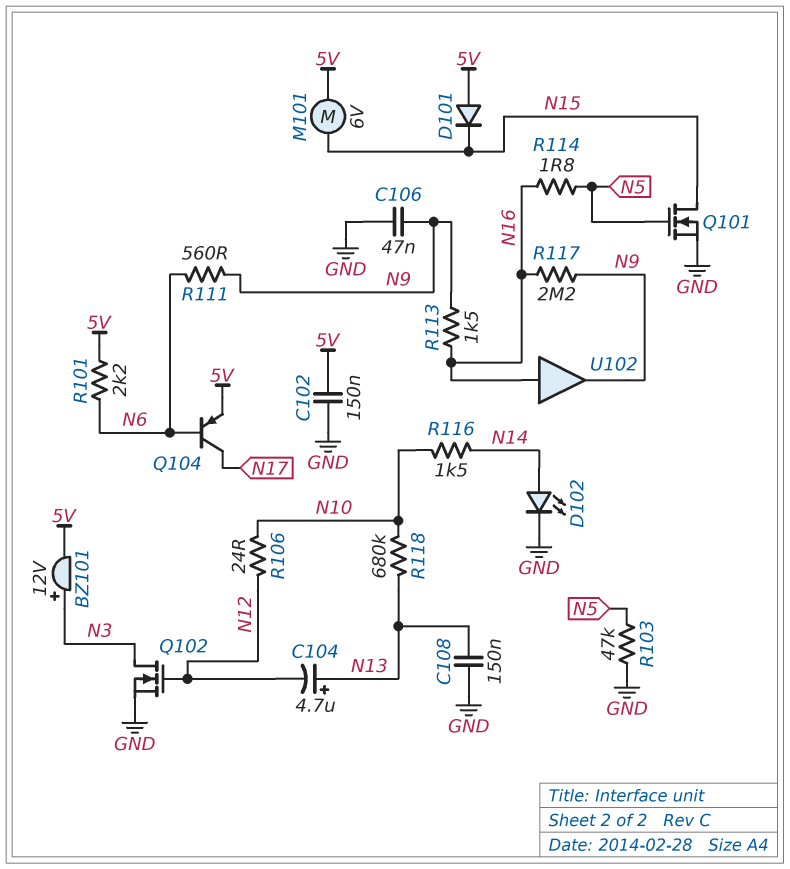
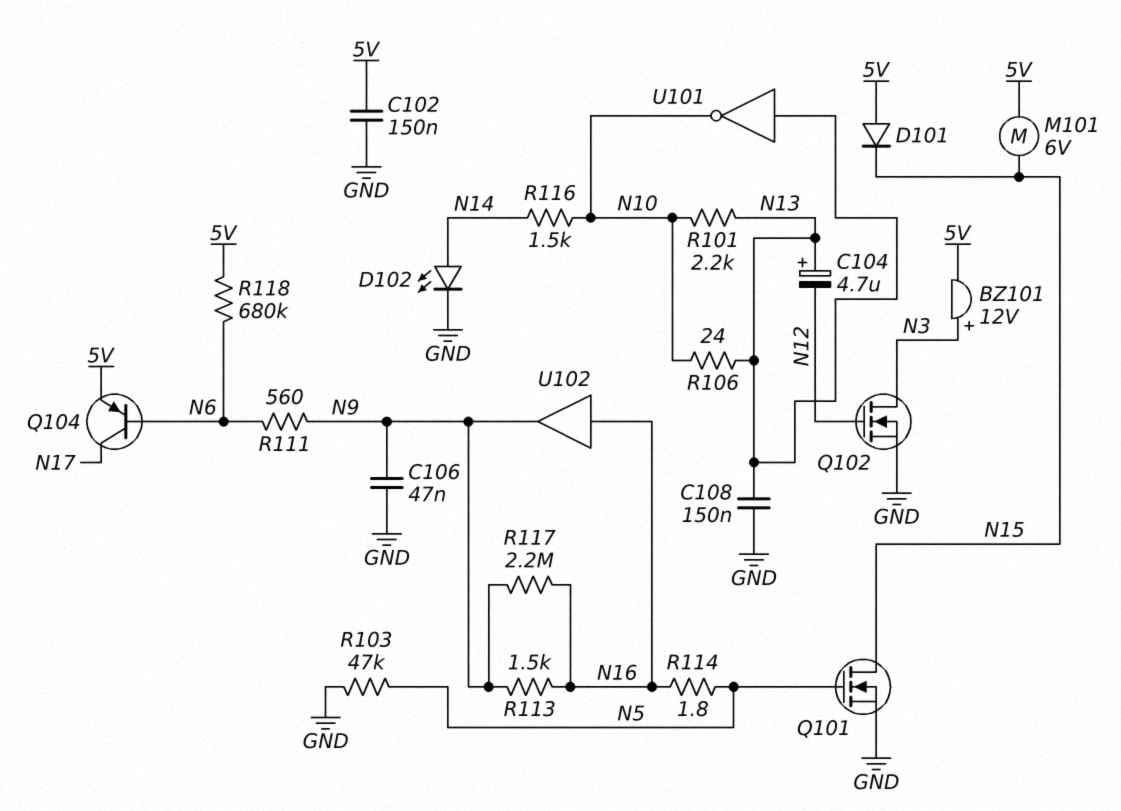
R101: 2.2k (5V, N6) -> 2.2k (N10, N13)
R106: 24 (N10, N12) -> 24 (N10, N13)
R118: 680k (N10, N13) -> 680k (5V, N6)
U101: none -> NOT (in N13, out N10)

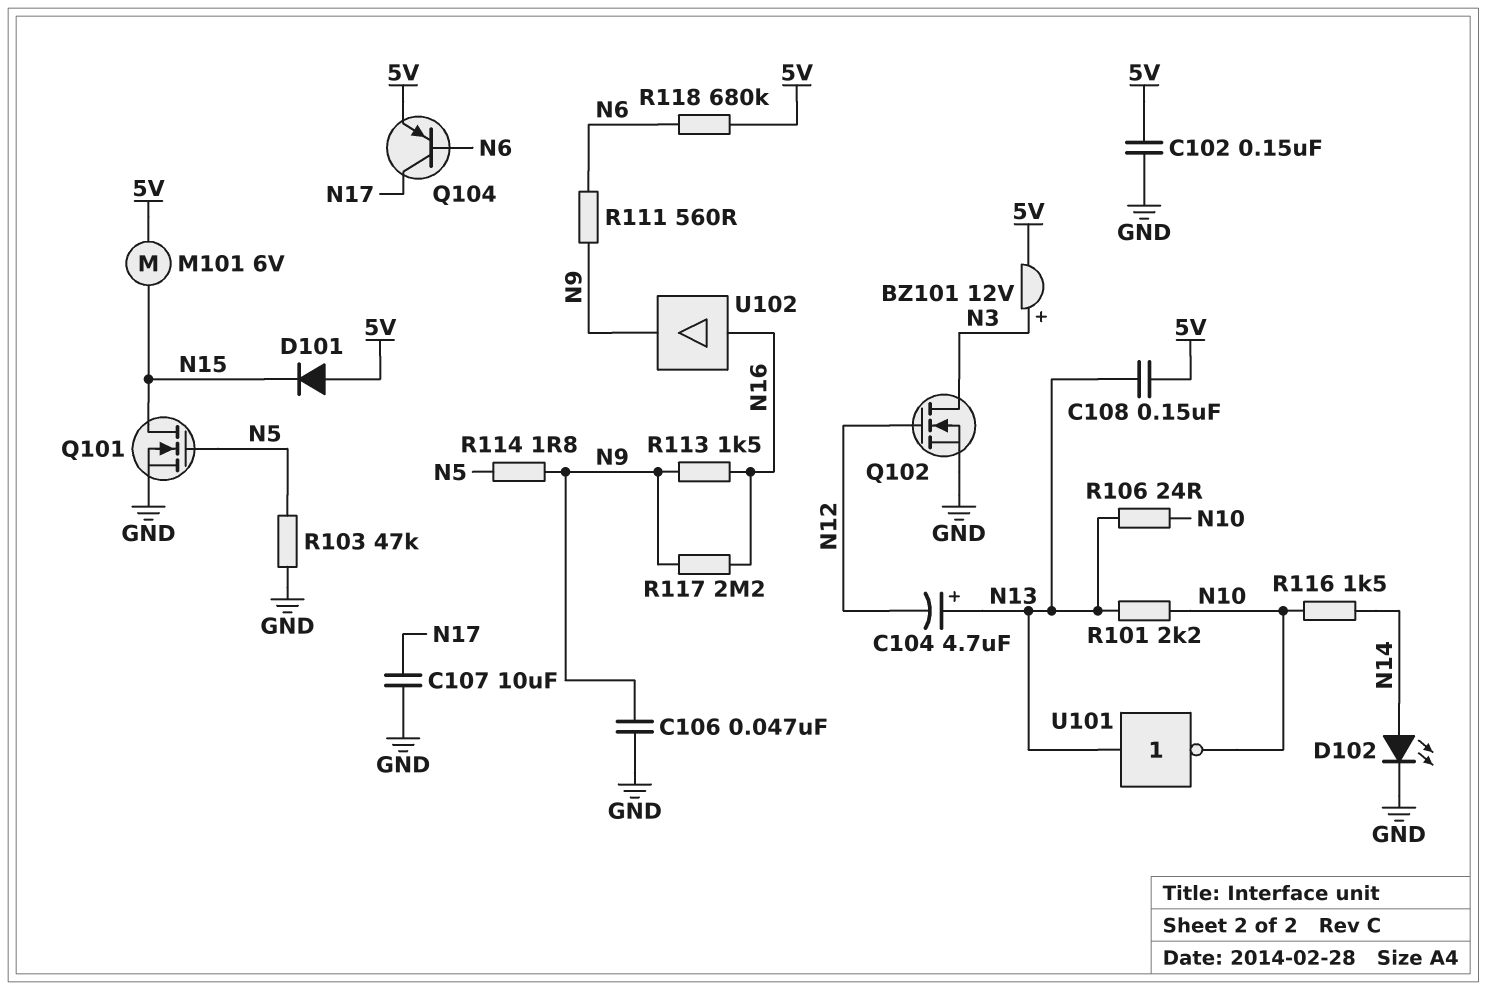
C107: none -> 10uF (GND, N17)
C108: 150nF (GND, N13) -> 150nF (5V, N13)
R114: 1.8 (N5, N16) -> 1.8 (N5, N9)

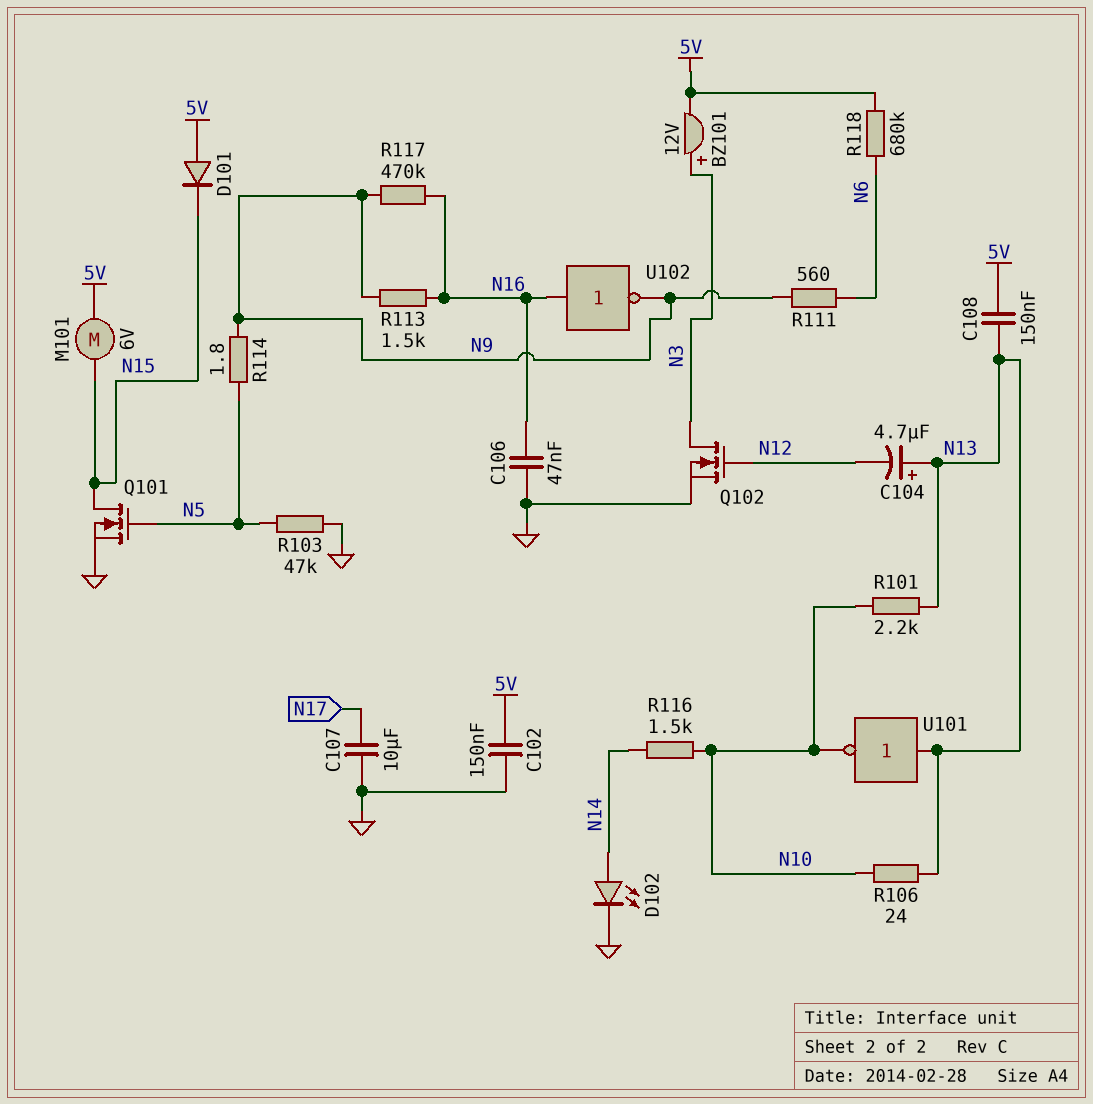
C106: 47nF (GND, N9) -> 47nF (GND, N16)
Q104: PNP (B N6, C N17, E 5V) -> none
R117: 2.2M (N9, N16) -> 470k (N9, N16)
U102: buffer (in N16, out N9) -> NOT (in N16, out N9)

